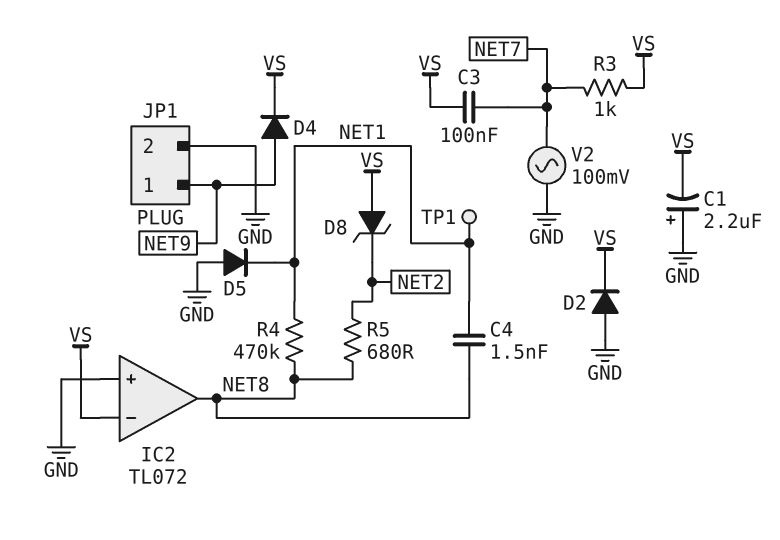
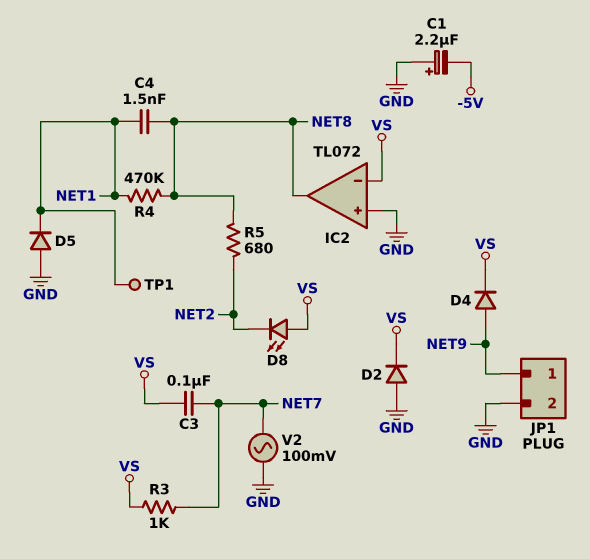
C1: 2.2uF (plus GND, minus VS) -> 2.2uF (plus GND, minus -5V)
D8: zener (A VS, K NET2) -> LED (A VS, K NET2)

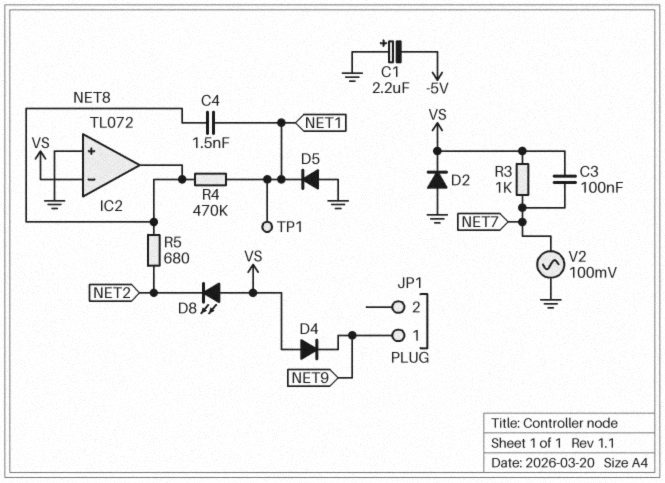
D4: diode (A NET9, K VS) -> diode (A VS, K NET9)
JP1 pin 2: GND -> none

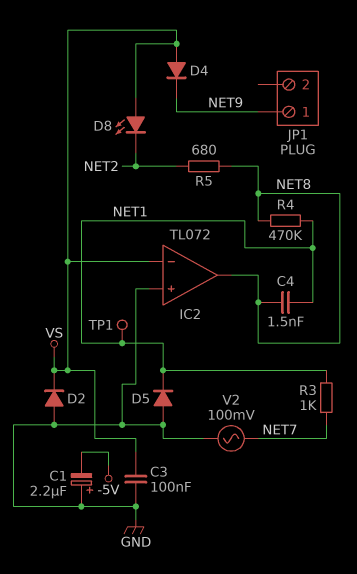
C3: 100nF (NET7, VS) -> 100nF (GND, VS)
R3: 1k (NET7, VS) -> 1k (NET1, NET7)

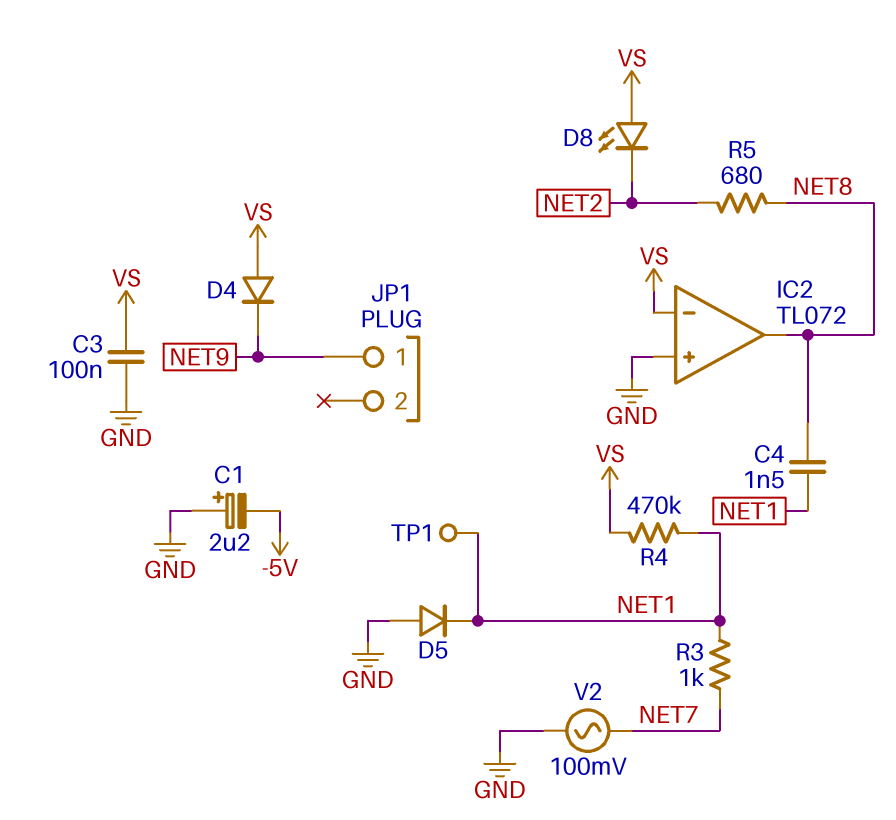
D2: diode (A GND, K VS) -> none
R4: 470k (NET1, NET8) -> 470k (NET1, VS)

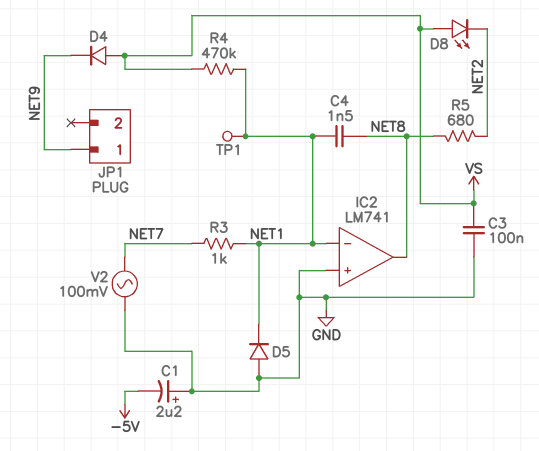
IC2: TL072 -> LM741
IC2 pin in-: VS -> NET1

